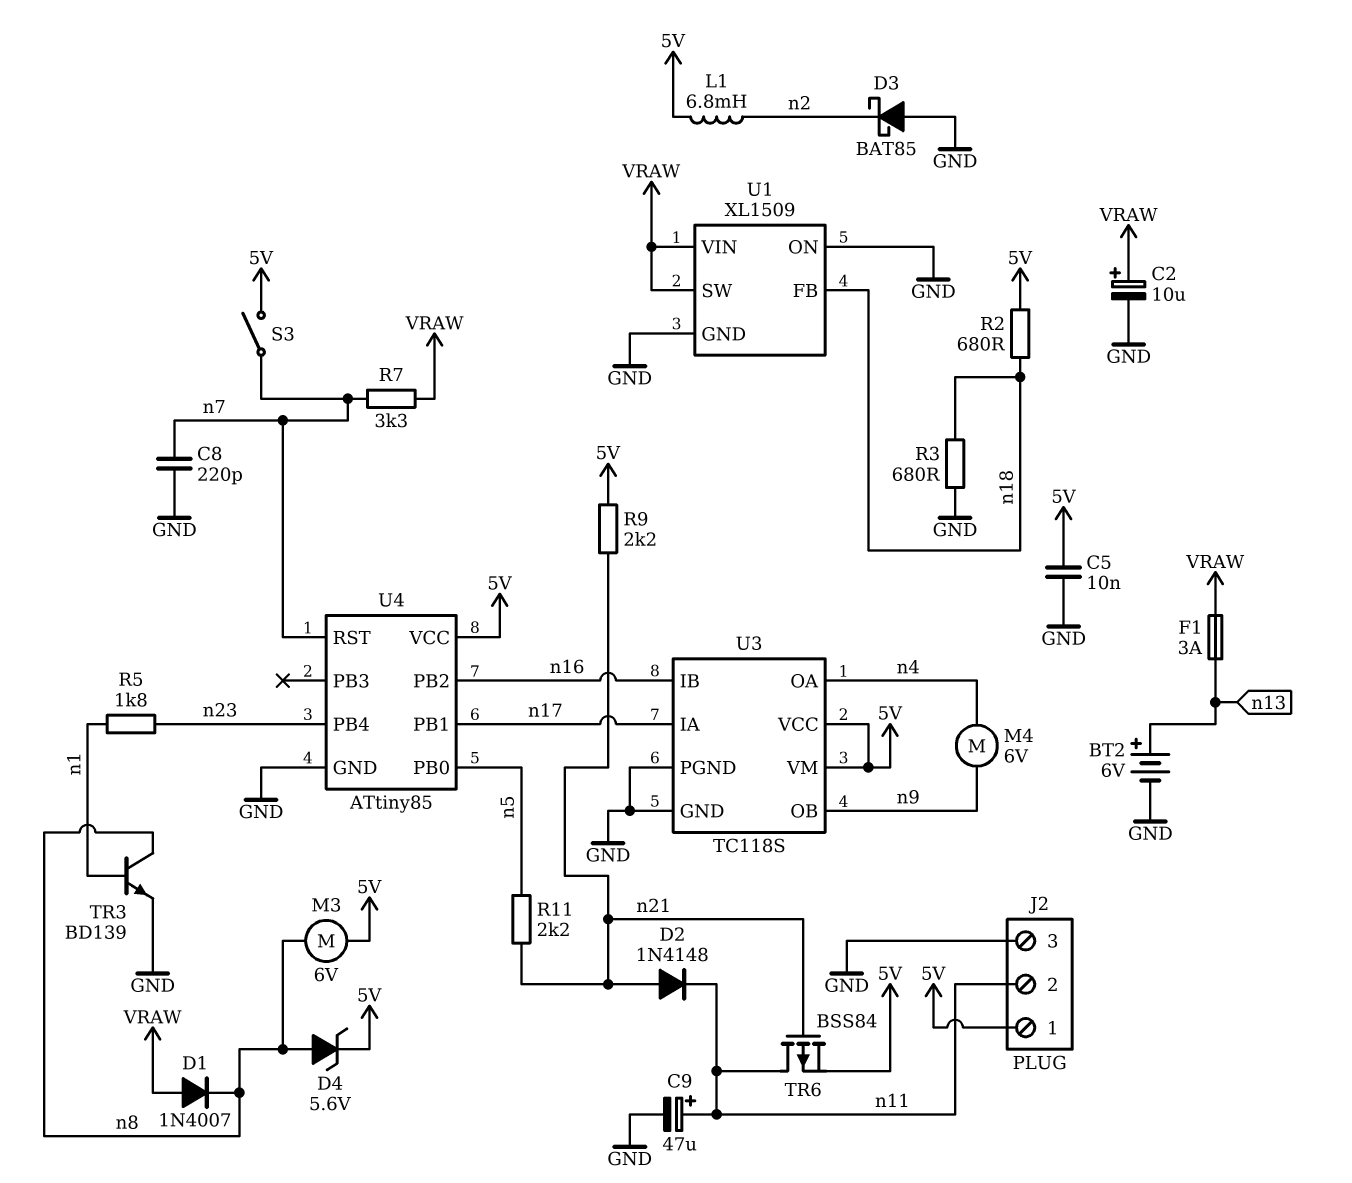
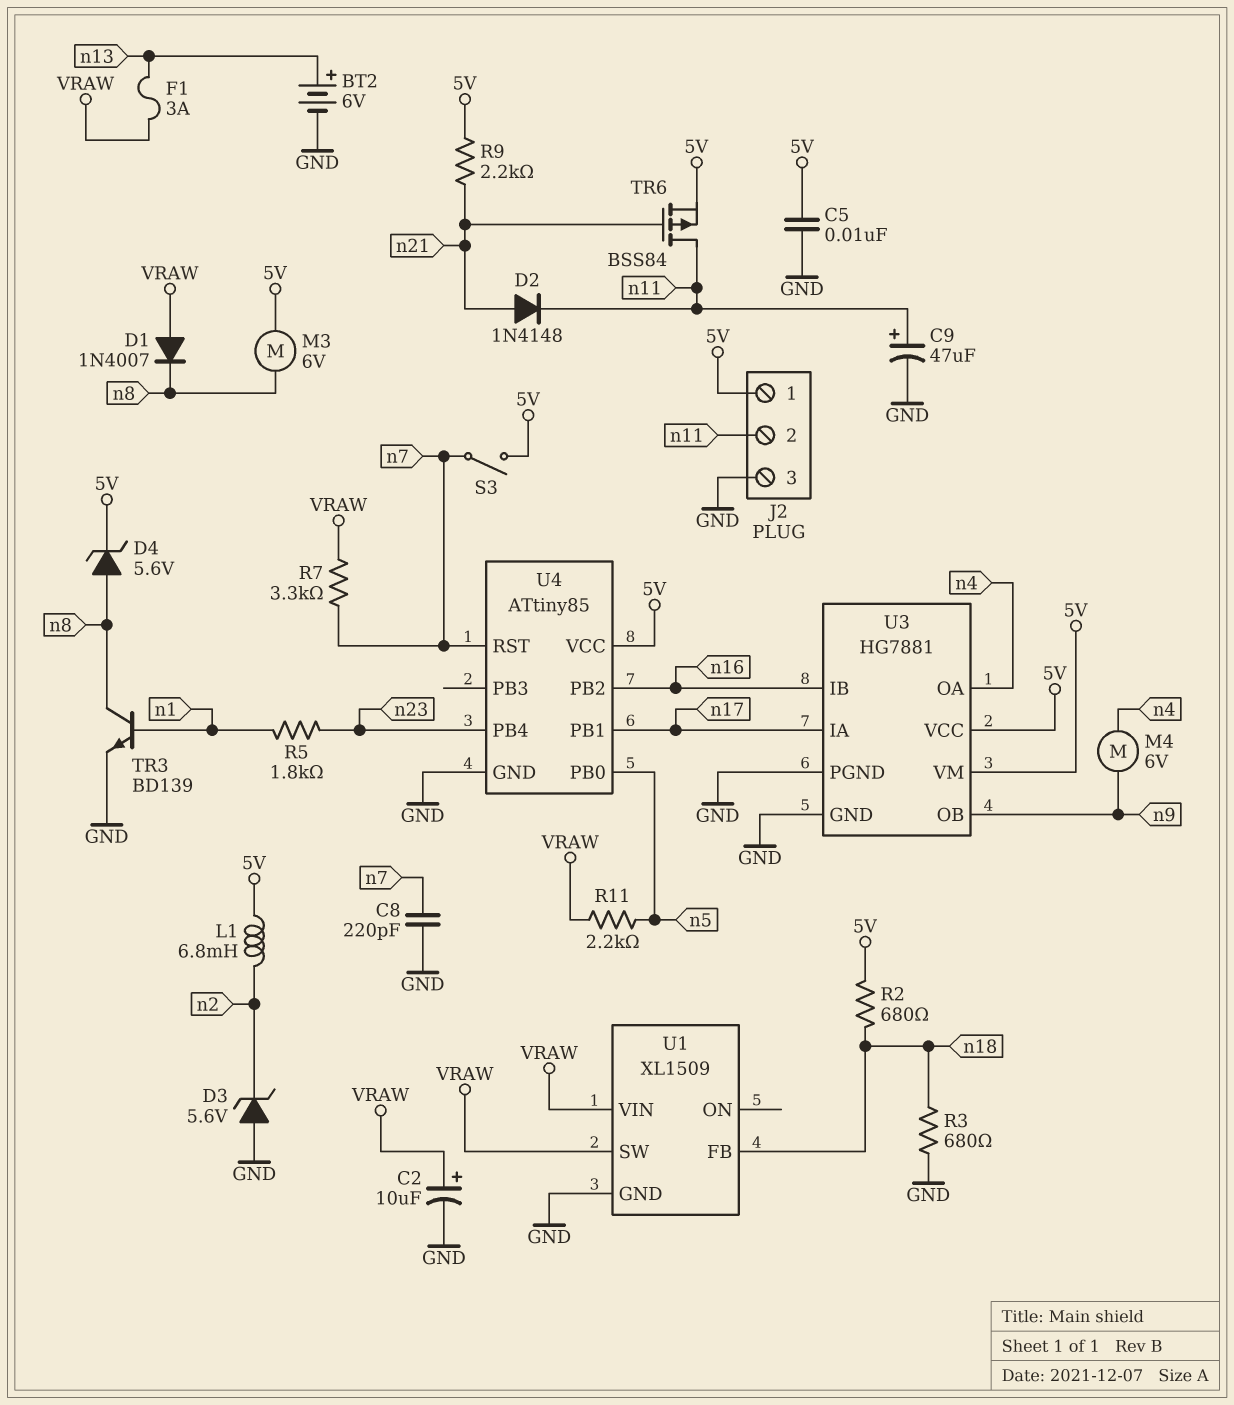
D3: schottky BAT85 (A GND, K n2) -> zener 5.6V (A GND, K n2)
R11: 2.2k (n5, n21) -> 2.2k (VRAW, n5)
U1 pin ON: GND -> none
U3: TC118S -> HG7881

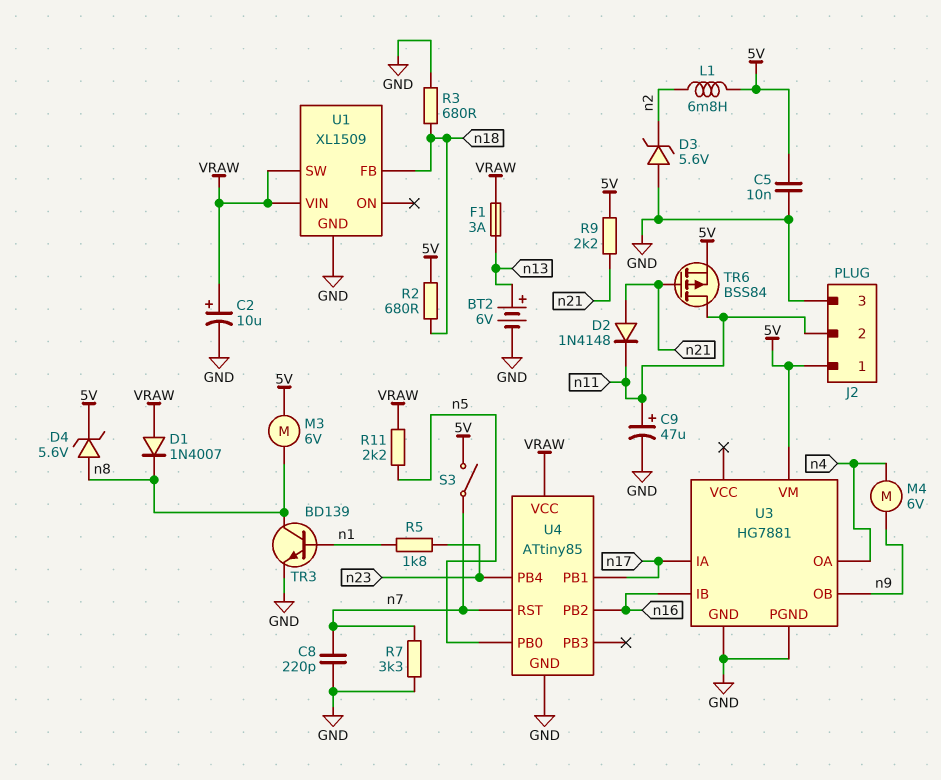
R7: 3.3k (VRAW, n7) -> 3.3k (GND, n7)
U3 pin VCC: 5V -> none
U4 pin VCC: 5V -> VRAW

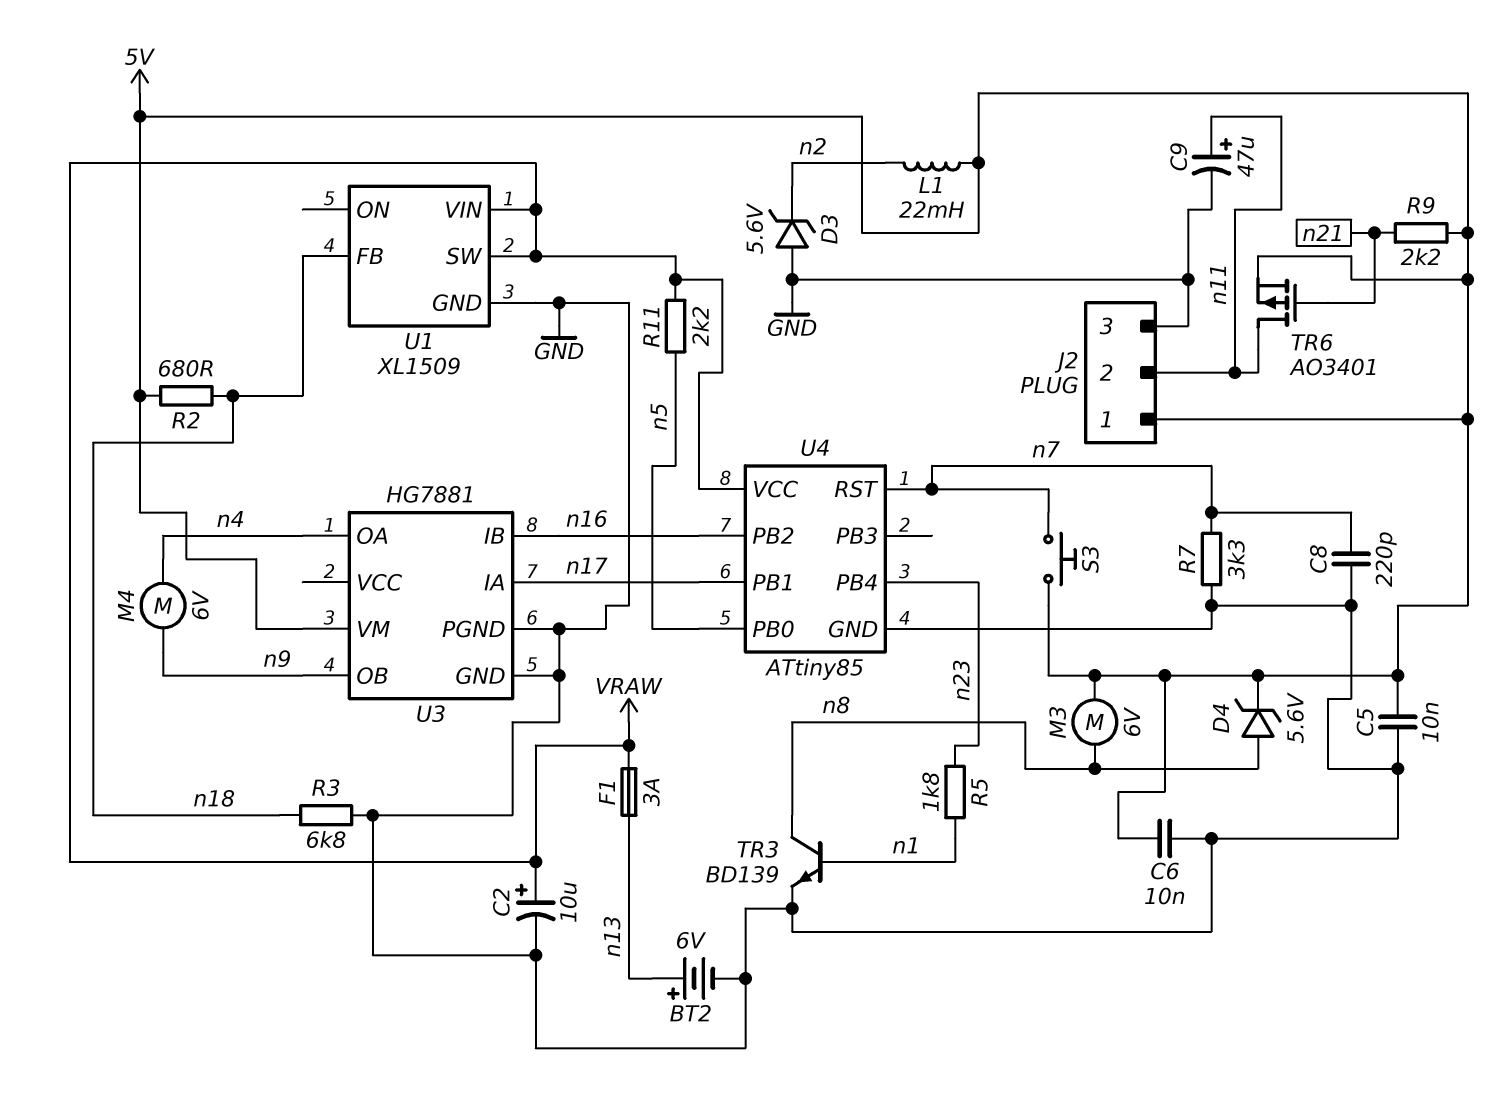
C6: none -> 10nF (5V, GND)
D1: diode 1N4007 (A VRAW, K n8) -> none
D2: diode 1N4148 (A n21, K n11) -> none
L1: 6.8mH (5V, n2) -> 22mH (5V, n2)
R3: 680 (GND, n18) -> 6.8k (GND, n18)
S3: switch (5V, n7) -> button (5V, n7)
TR6: PMOS BSS84 (G n21, D n11, S 5V) -> PMOS AO3401 (G n21, D n11, S 5V)

